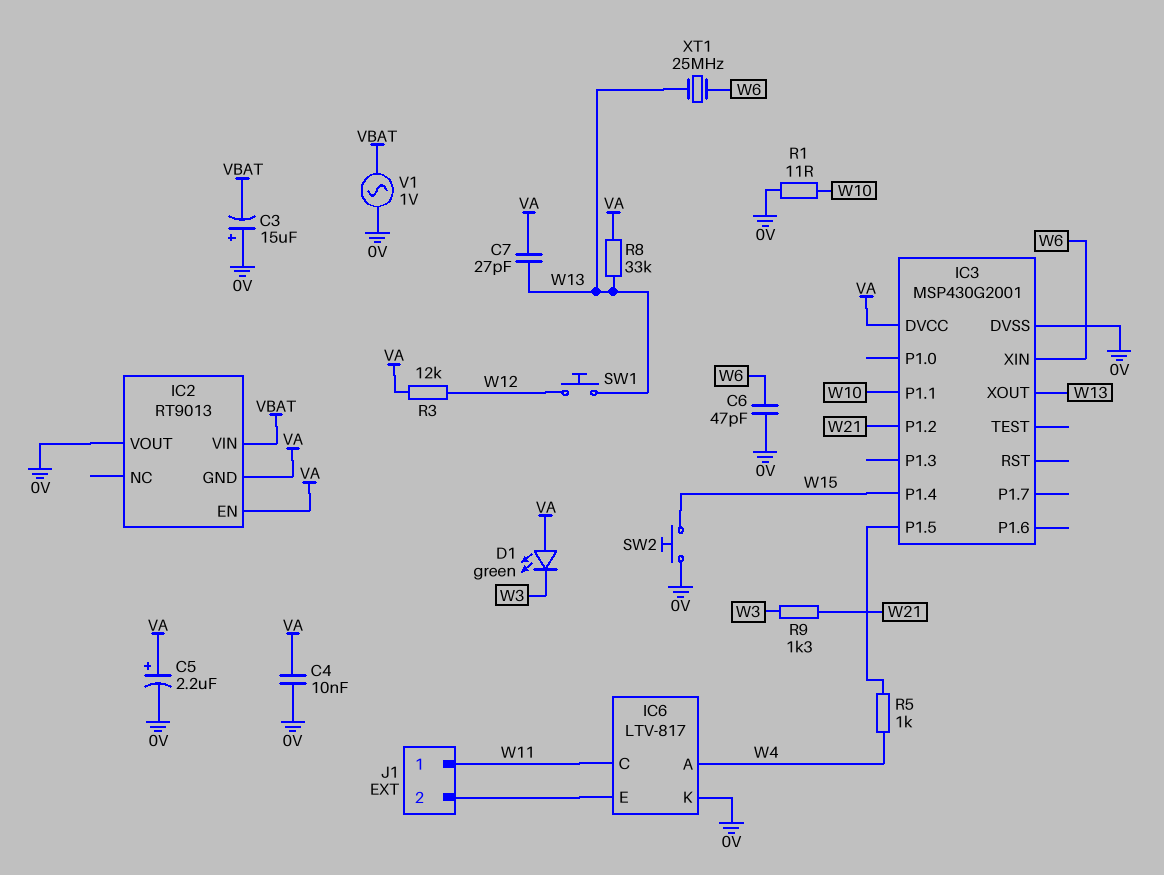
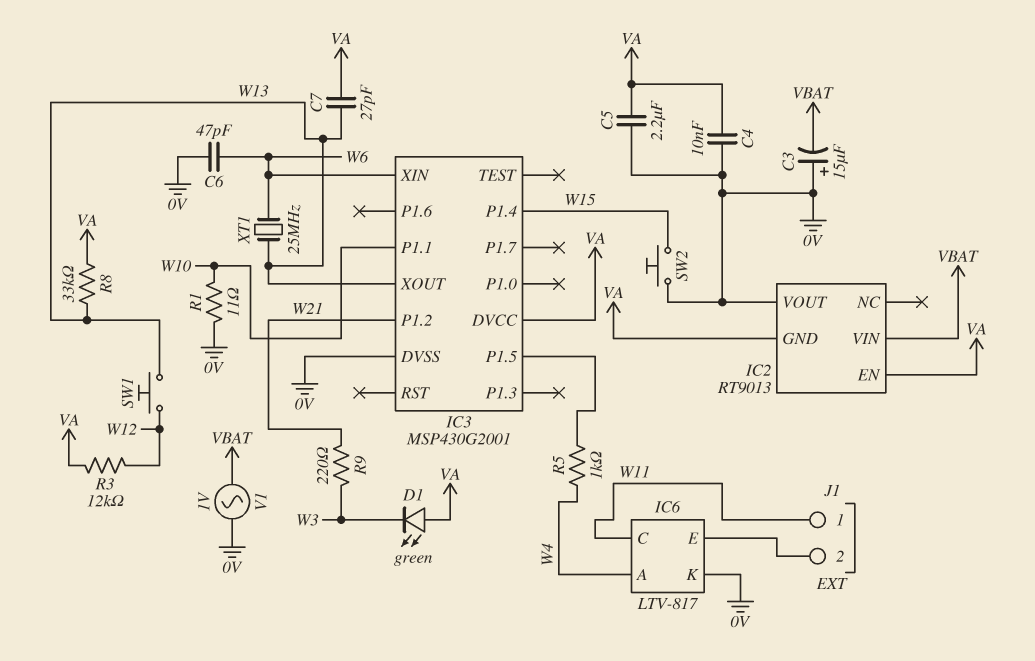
C5: 2.2uF (plus VA, minus 0V) -> 2.2uF (0V, VA)
R9: 1.3k (W3, W21) -> 220 (W3, W21)

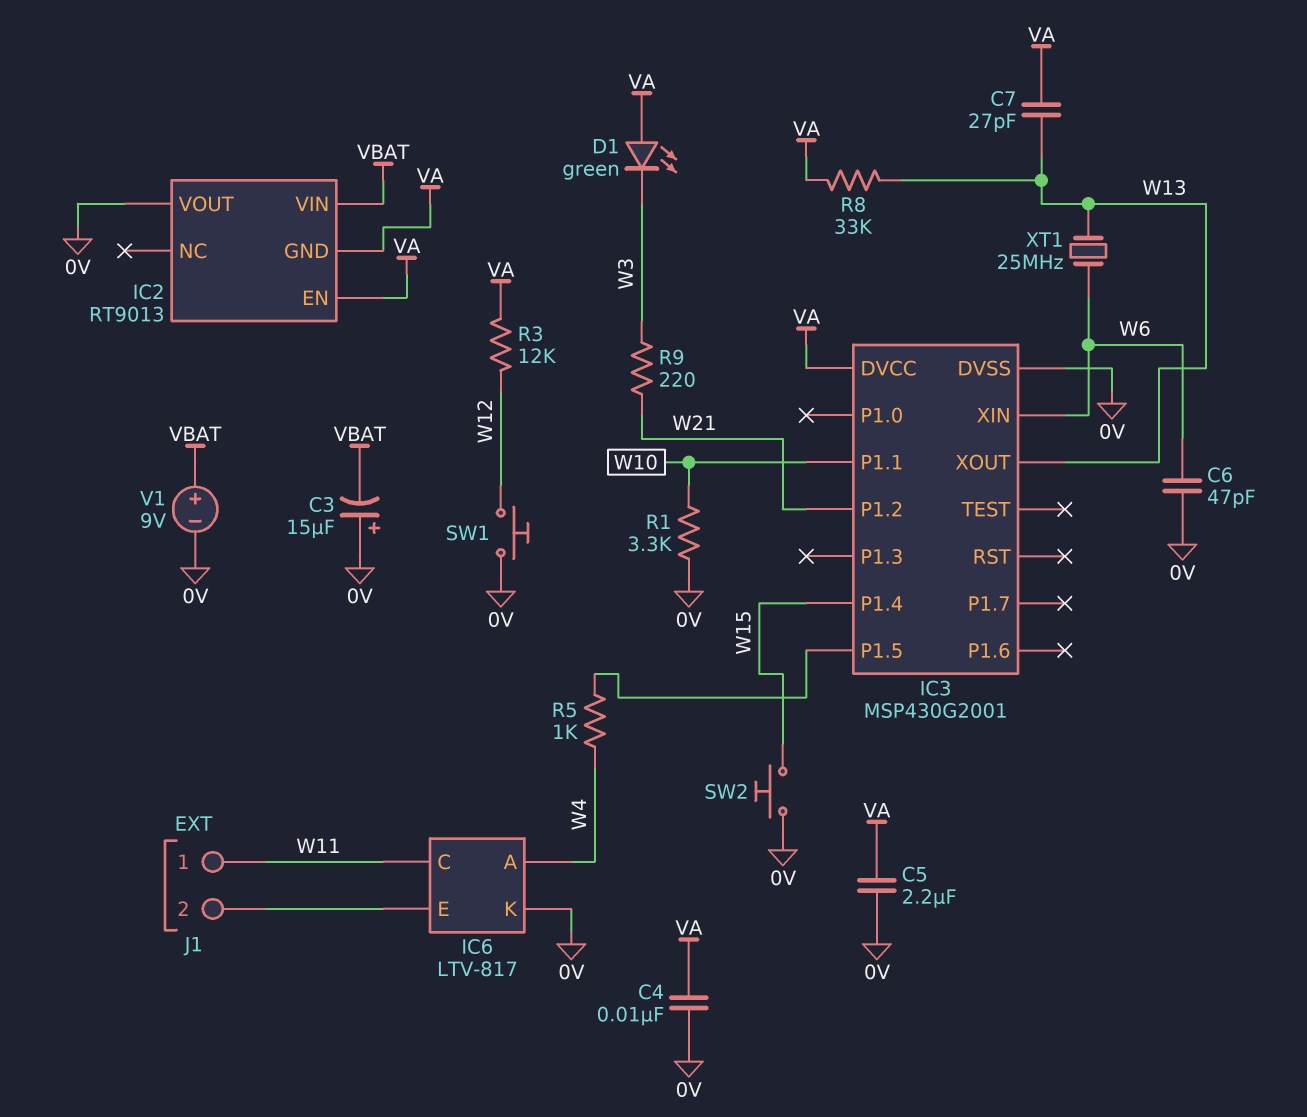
R1: 11 (0V, W10) -> 3.3k (0V, W10)
SW1: button (W12, W13) -> button (0V, W12)
V1: AC 1V (0V, VBAT) -> 9V (plus VBAT, minus 0V)

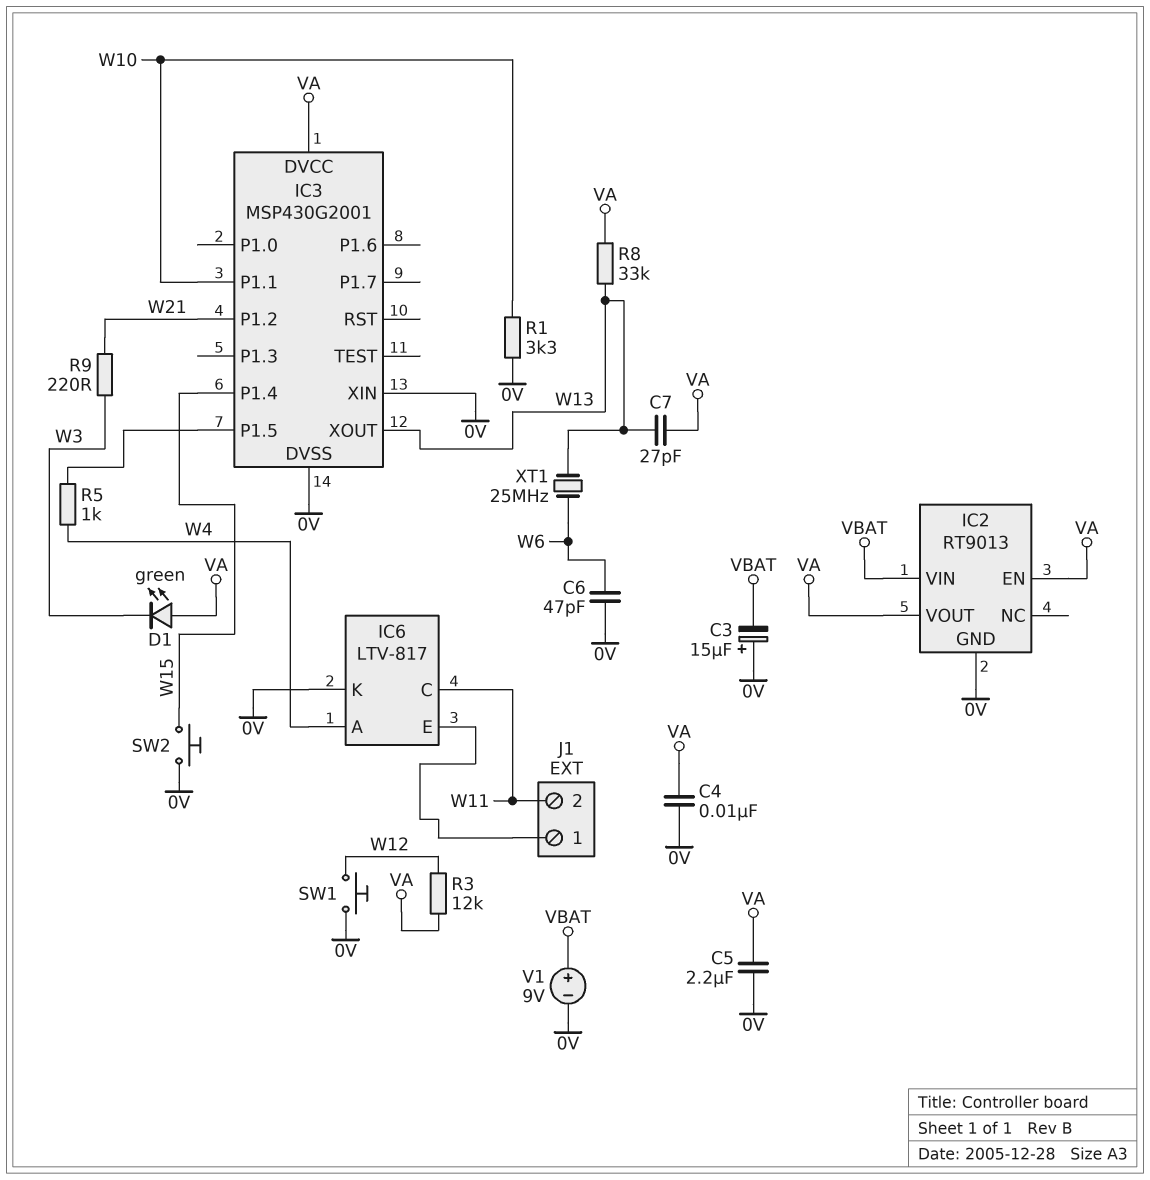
IC2 pin GND: VA -> 0V
IC2 pin VOUT: 0V -> VA
IC3 pin XIN: W6 -> 0V
J1 pin 1: W11 -> IC6/E
J1 pin 2: IC6/E -> W11

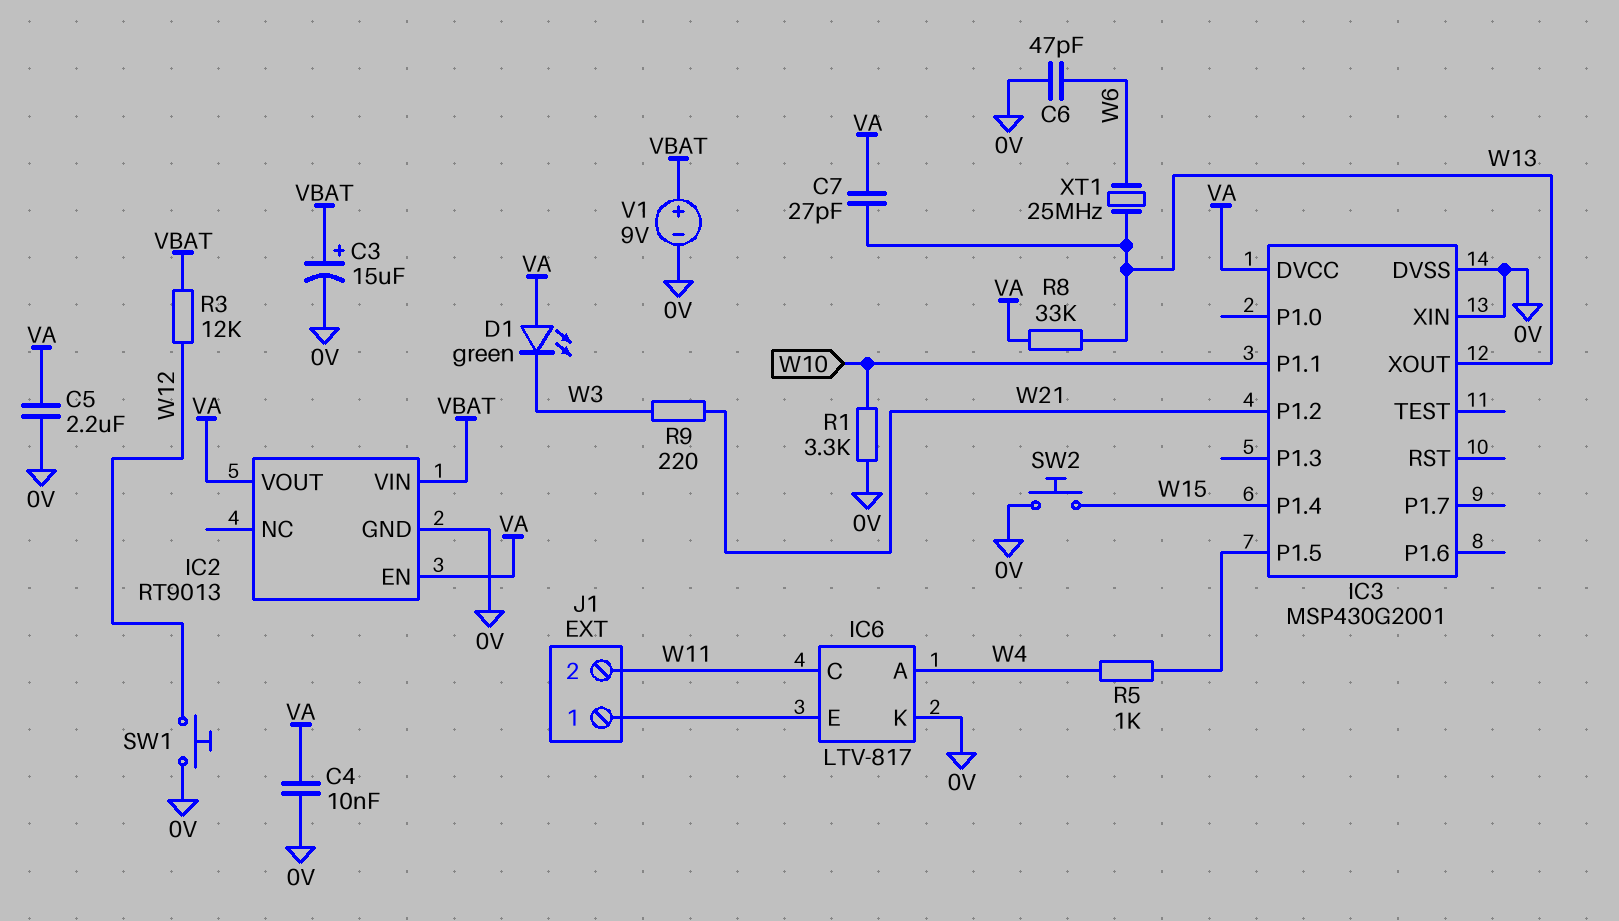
C3: 15uF (plus 0V, minus VBAT) -> 15uF (plus VBAT, minus 0V)
R3: 12k (VA, W12) -> 12k (VBAT, W12)

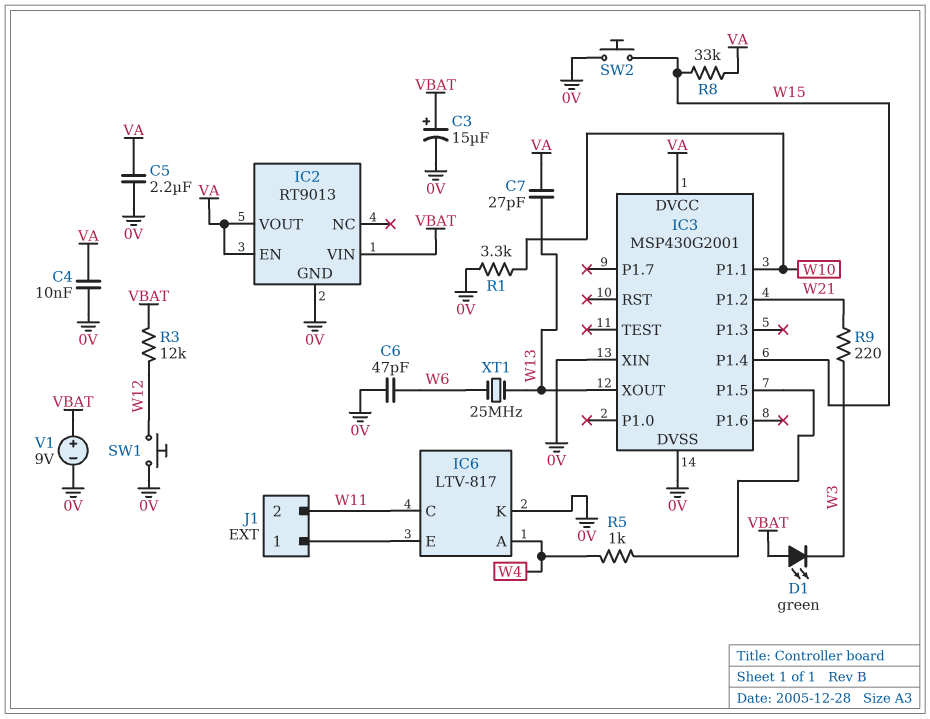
D1: LED green (A VA, K W3) -> LED green (A VBAT, K W3)
R8: 33k (VA, W13) -> 33k (VA, W15)

